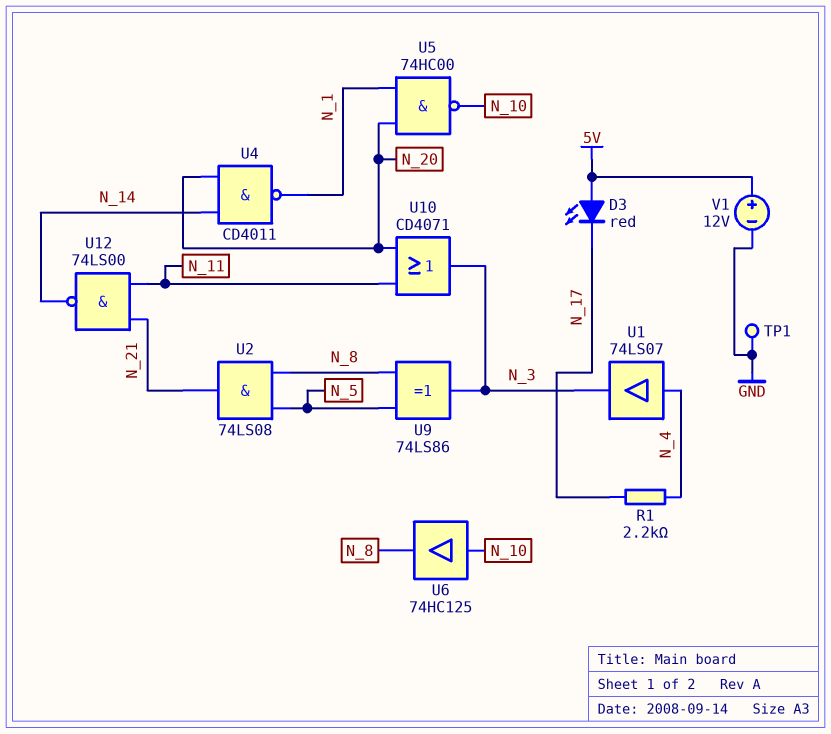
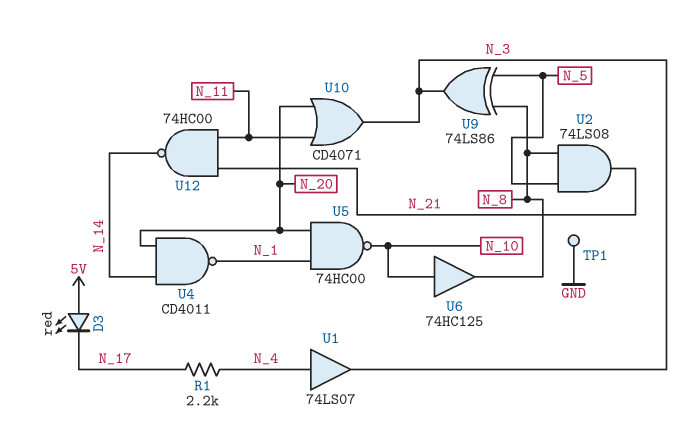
U12: NAND 74LS00 (in N_11, in N_21, out N_14) -> NAND 74HC00 (in N_11, in N_21, out N_14)
V1: 12V (plus 5V, minus GND) -> none

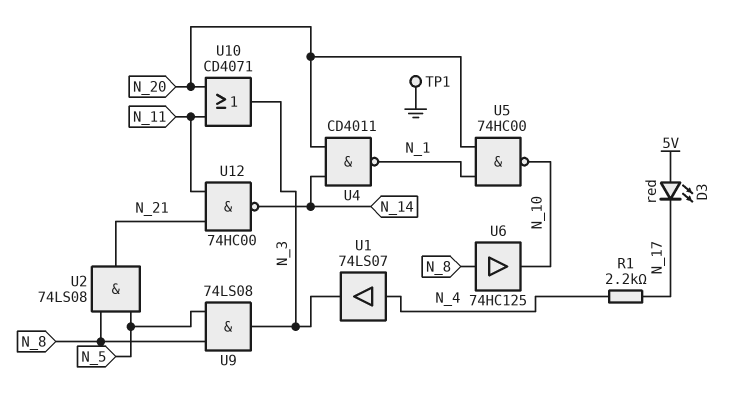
U6: buffer 74HC125 (in N_10, out N_8) -> buffer 74HC125 (in N_8, out N_10)
U9: XOR 74LS86 (in N_5, in N_8, out N_3) -> AND 74LS08 (in N_5, in N_8, out N_3)

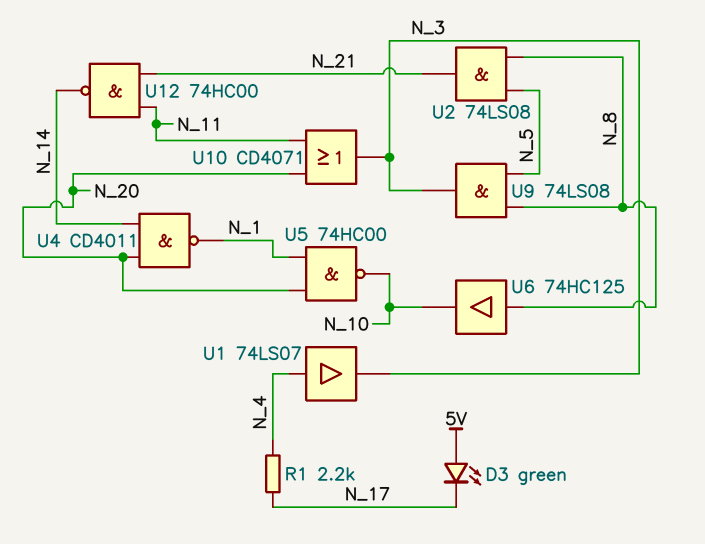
D3: LED red (A 5V, K N_17) -> LED green (A 5V, K N_17)
TP1: test point (GND) -> none

